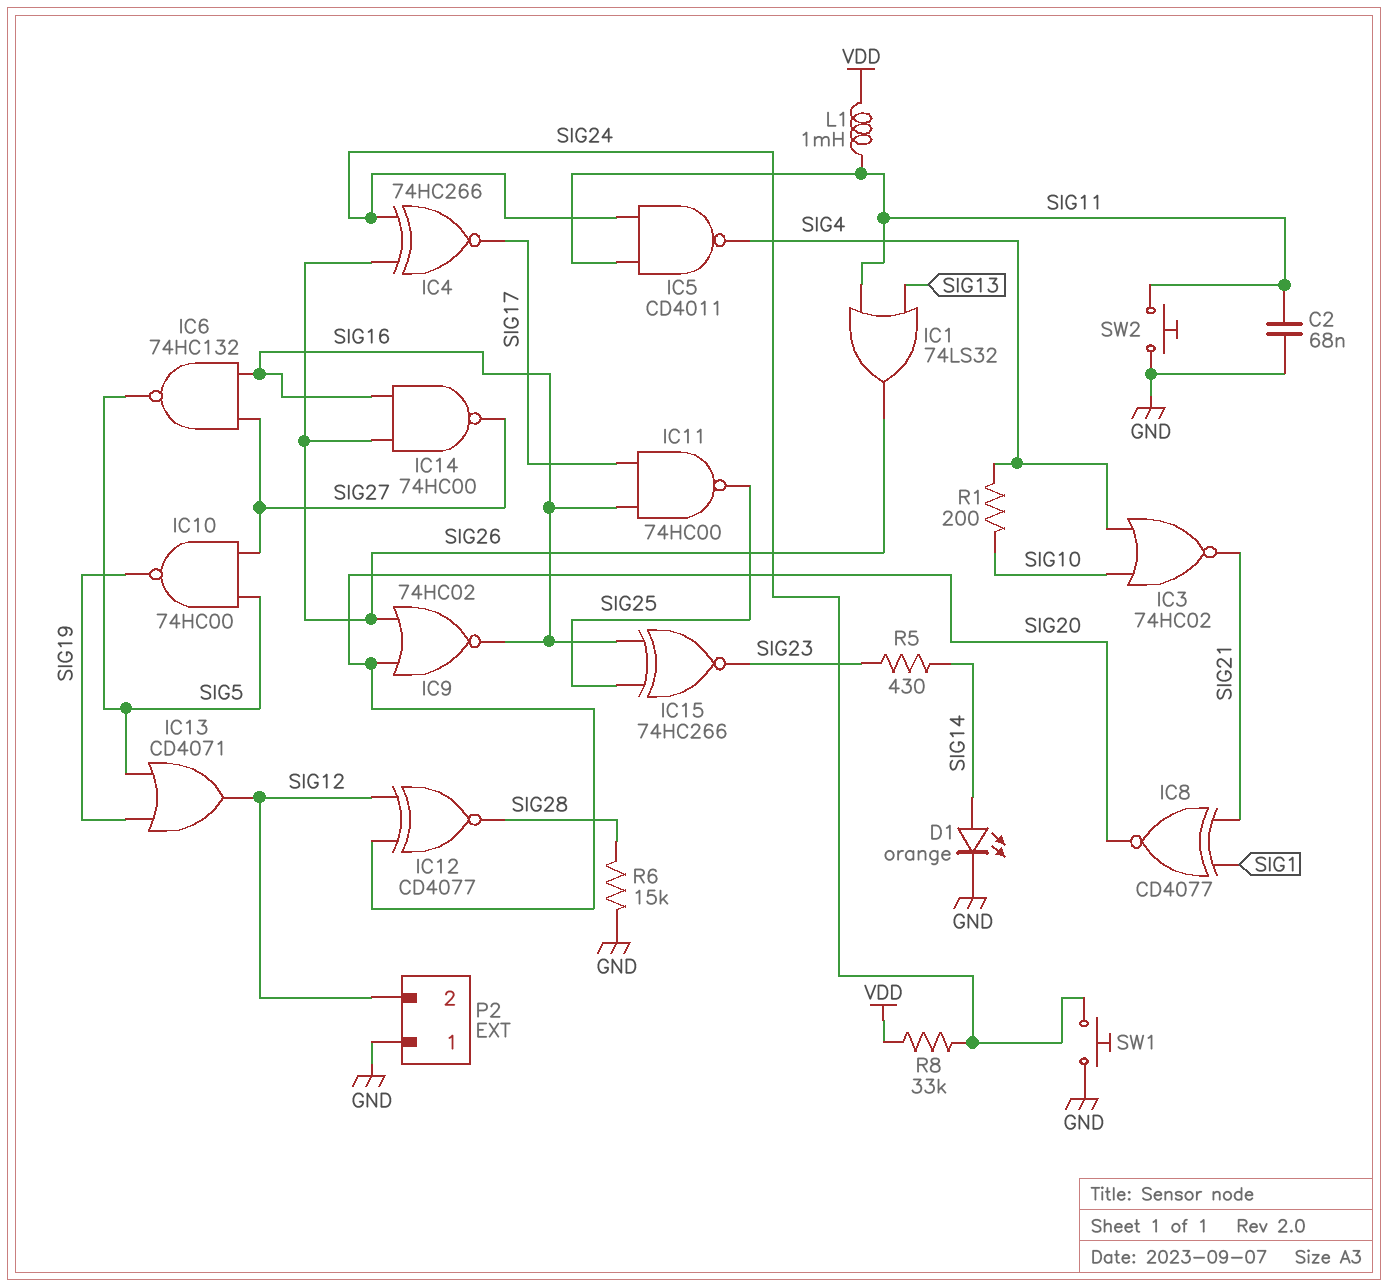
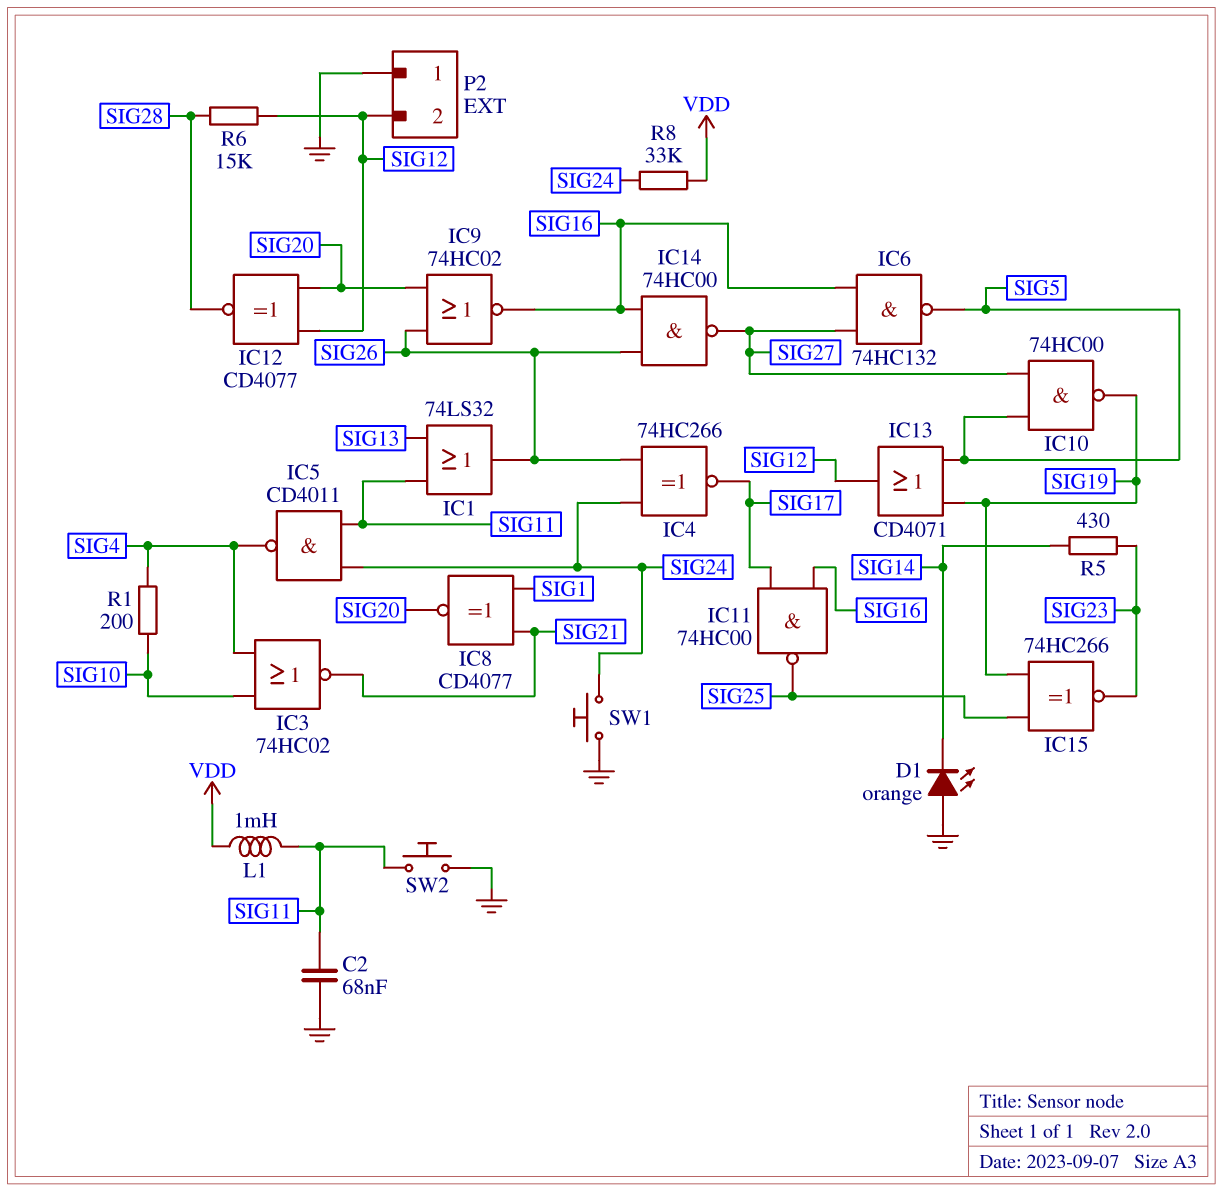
D1: LED orange (A SIG14, K GND) -> LED orange (A GND, K SIG14)
IC15: XNOR 74HC266 (in SIG16, in SIG25, out SIG23) -> XNOR 74HC266 (in SIG19, in SIG25, out SIG23)
R6: 15k (GND, SIG28) -> 15k (SIG12, SIG28)

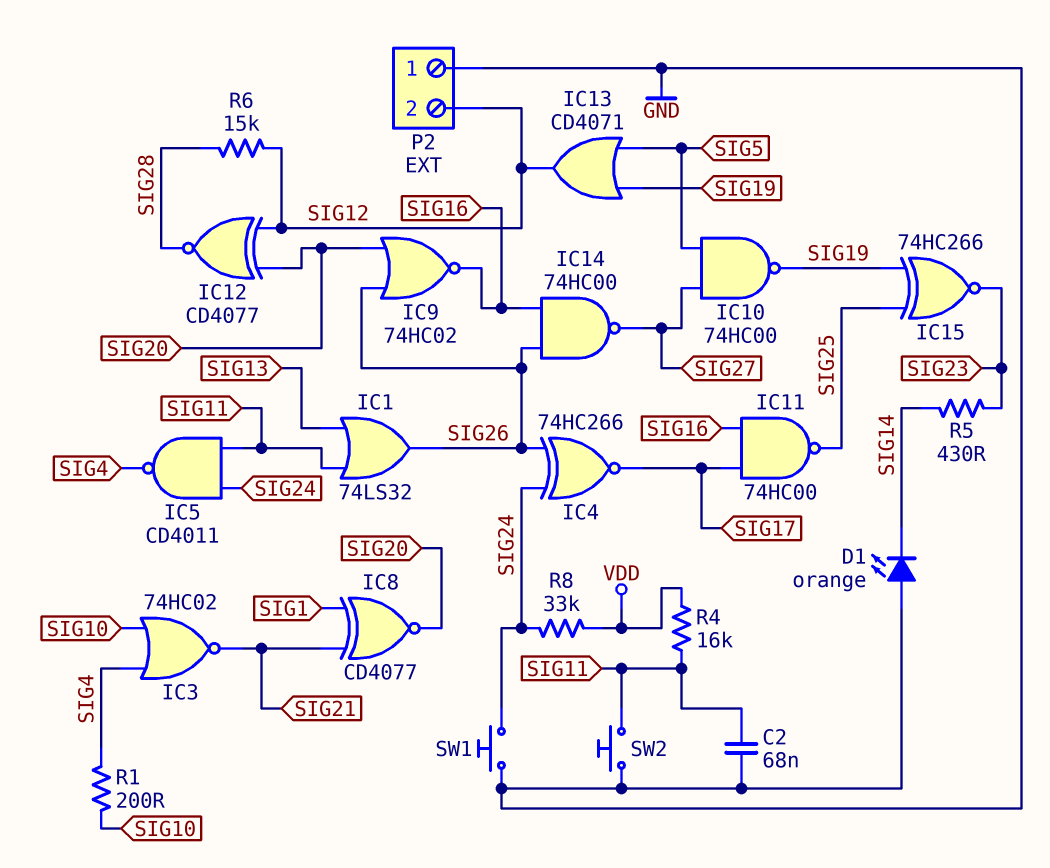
IC6: NAND 74HC132 (in SIG16, in SIG27, out SIG5) -> none
L1: 1mH (SIG11, VDD) -> none
R4: none -> 16k (SIG11, VDD)

